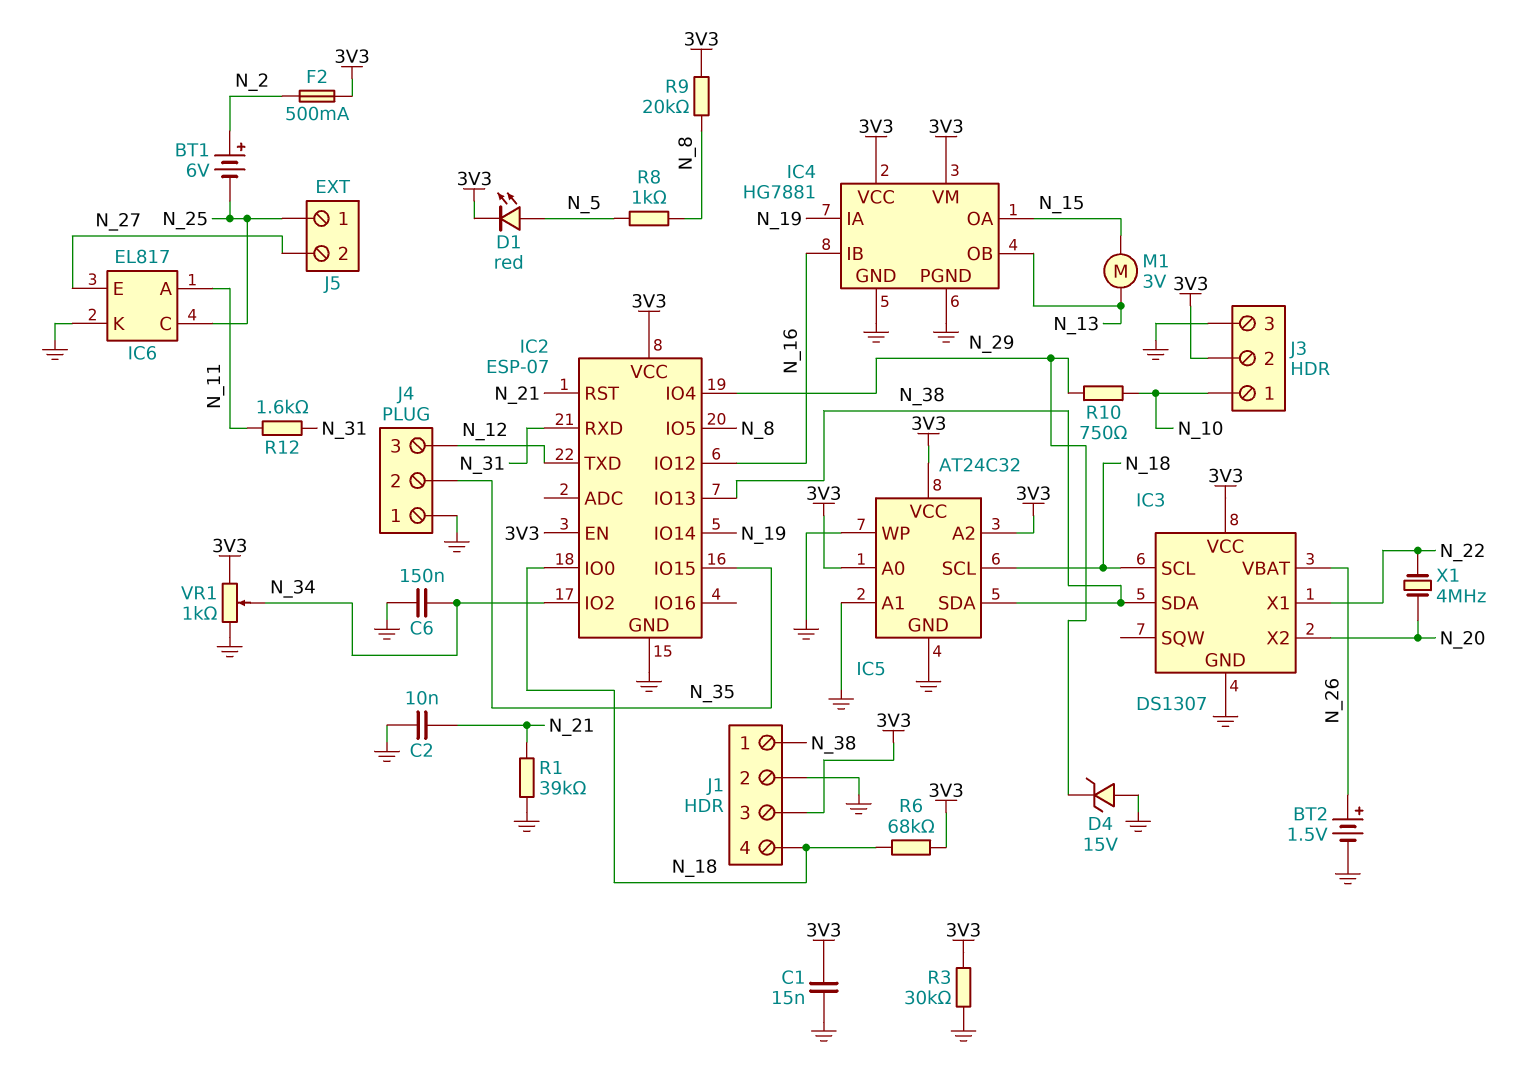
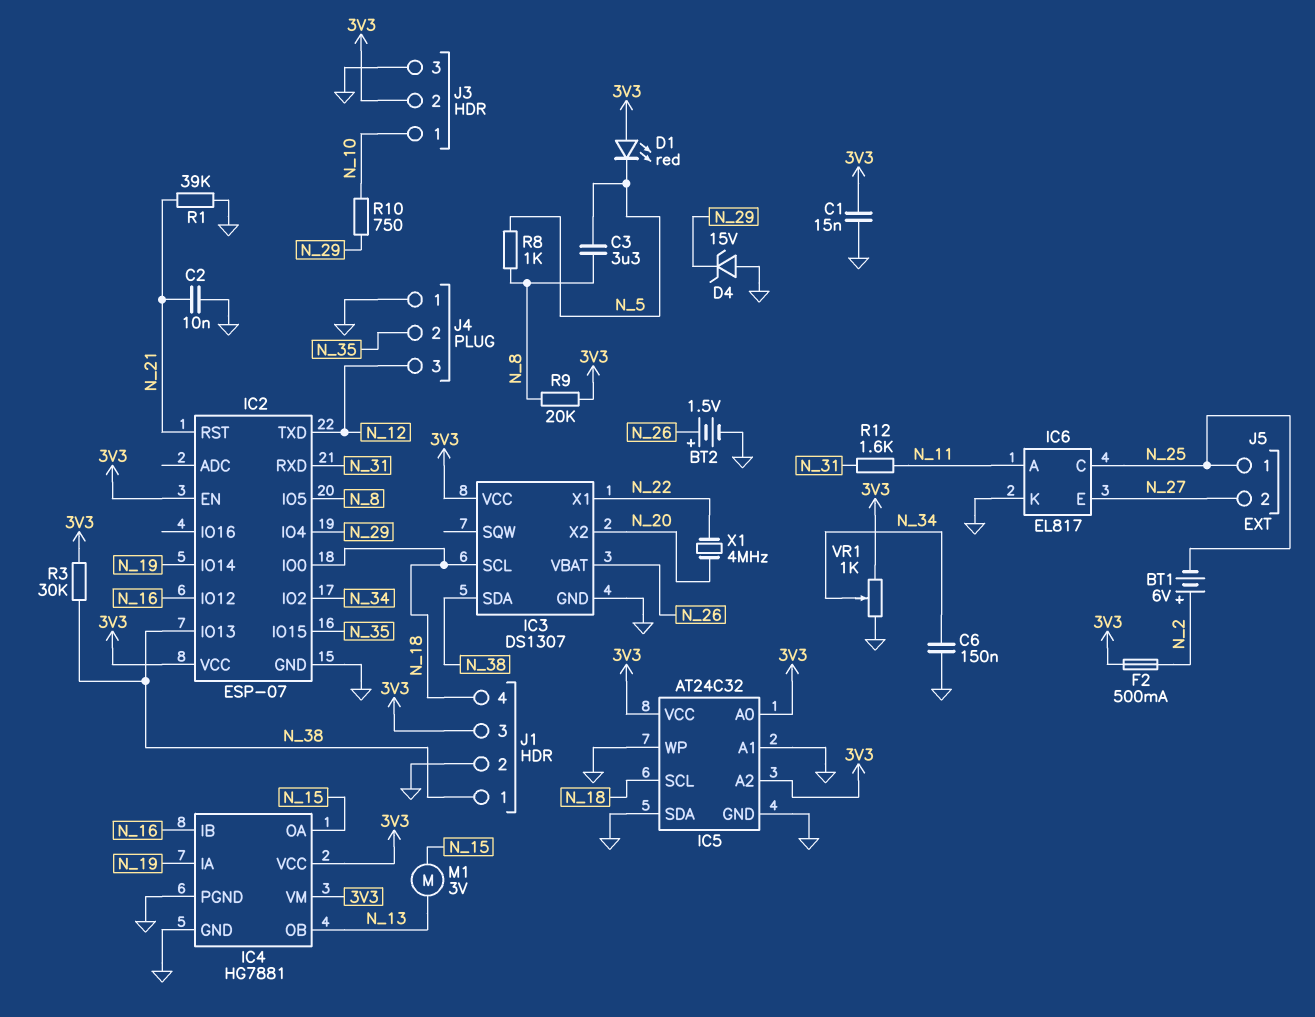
C3: none -> 3.3uF (N_5, N_8)
D1: LED red (A N_5, K 3V3) -> LED red (A 3V3, K N_5)
IC5 pin SDA: N_38 -> GND
R3: 30k (3V3, GND) -> 30k (3V3, N_38)
R6: 68k (3V3, N_18) -> none

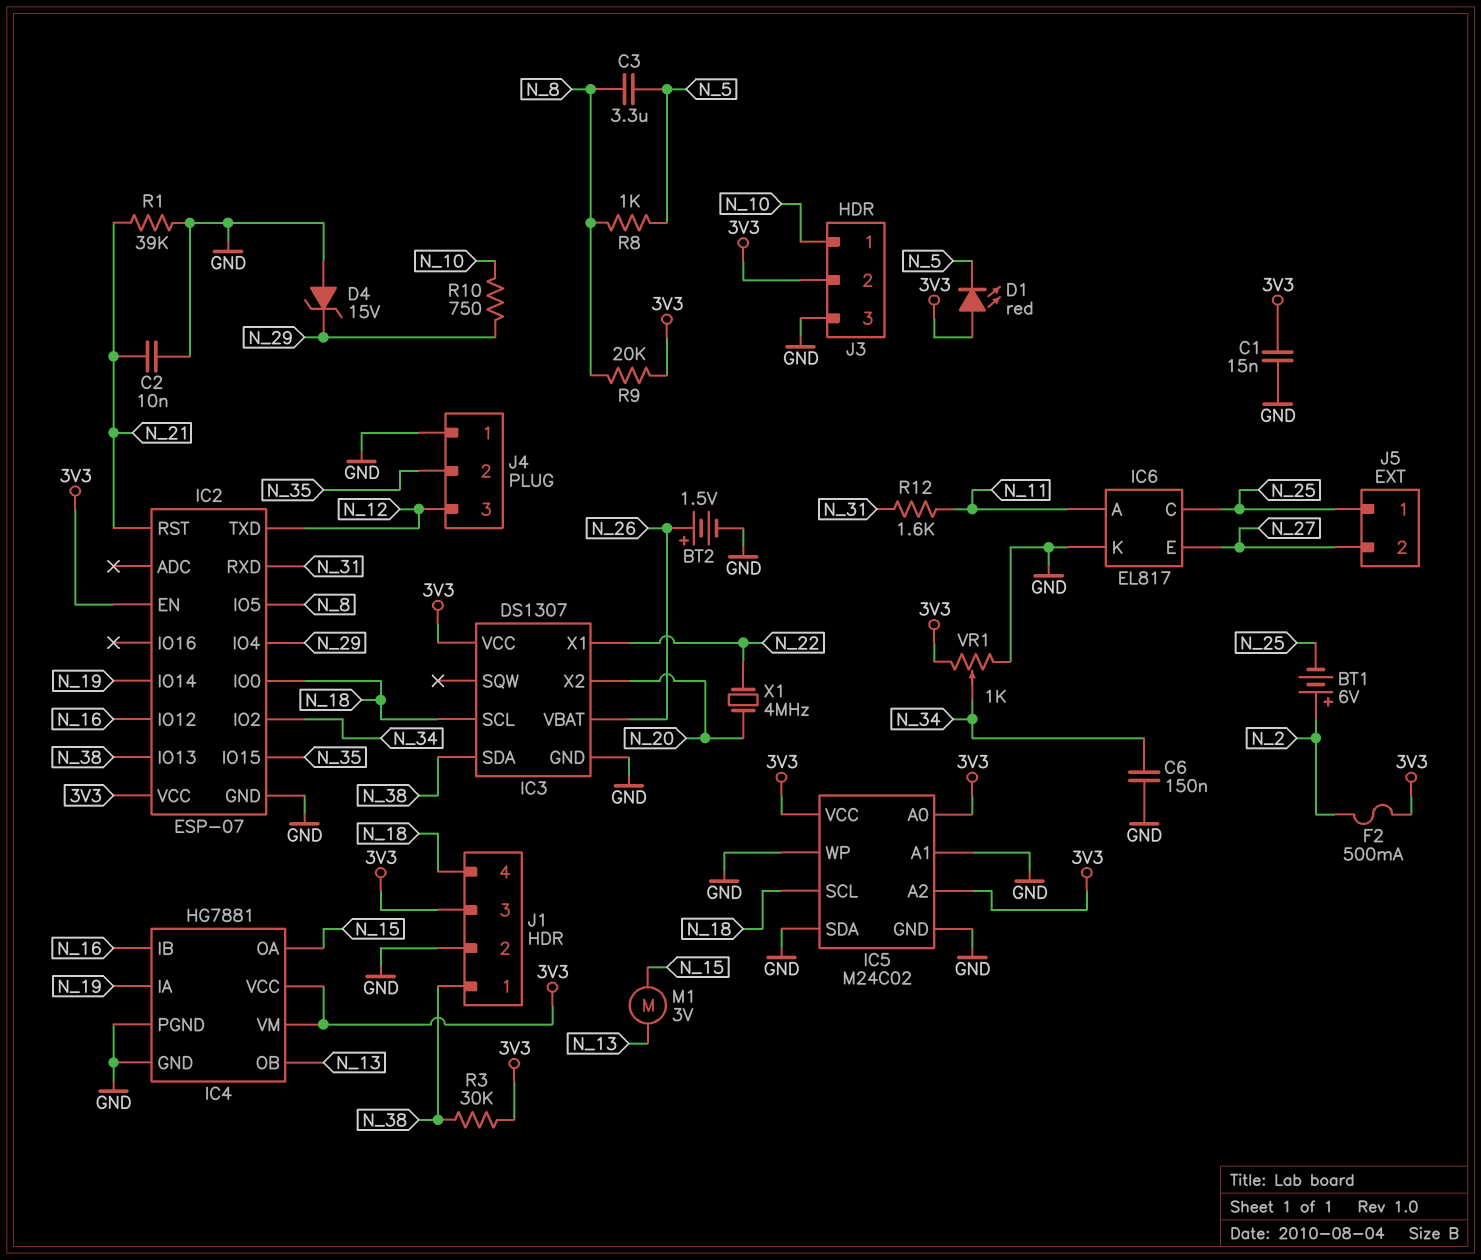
IC5: AT24C32 -> M24C02

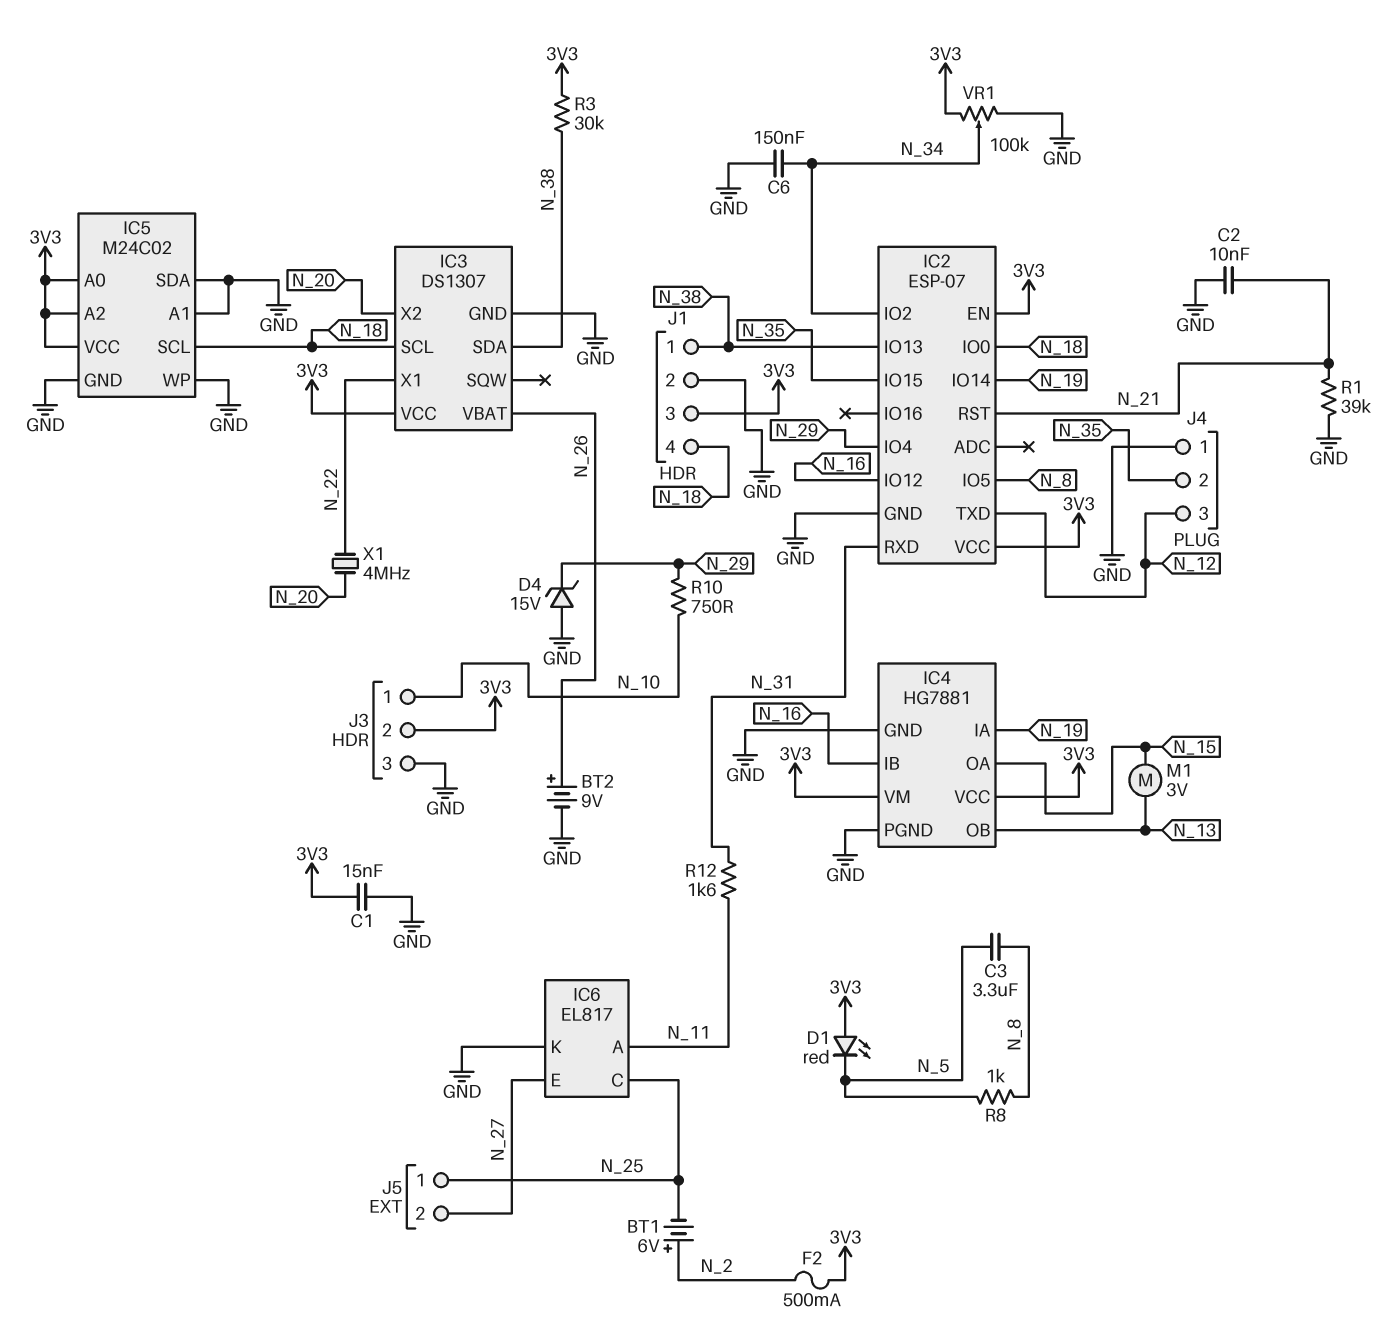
BT2: 1.5V (plus N_26, minus GND) -> 9V (plus N_26, minus GND)
R9: 20k (3V3, N_8) -> none
VR1: 1k (3V3, GND, wiper N_34) -> 100k (3V3, GND, wiper N_34)

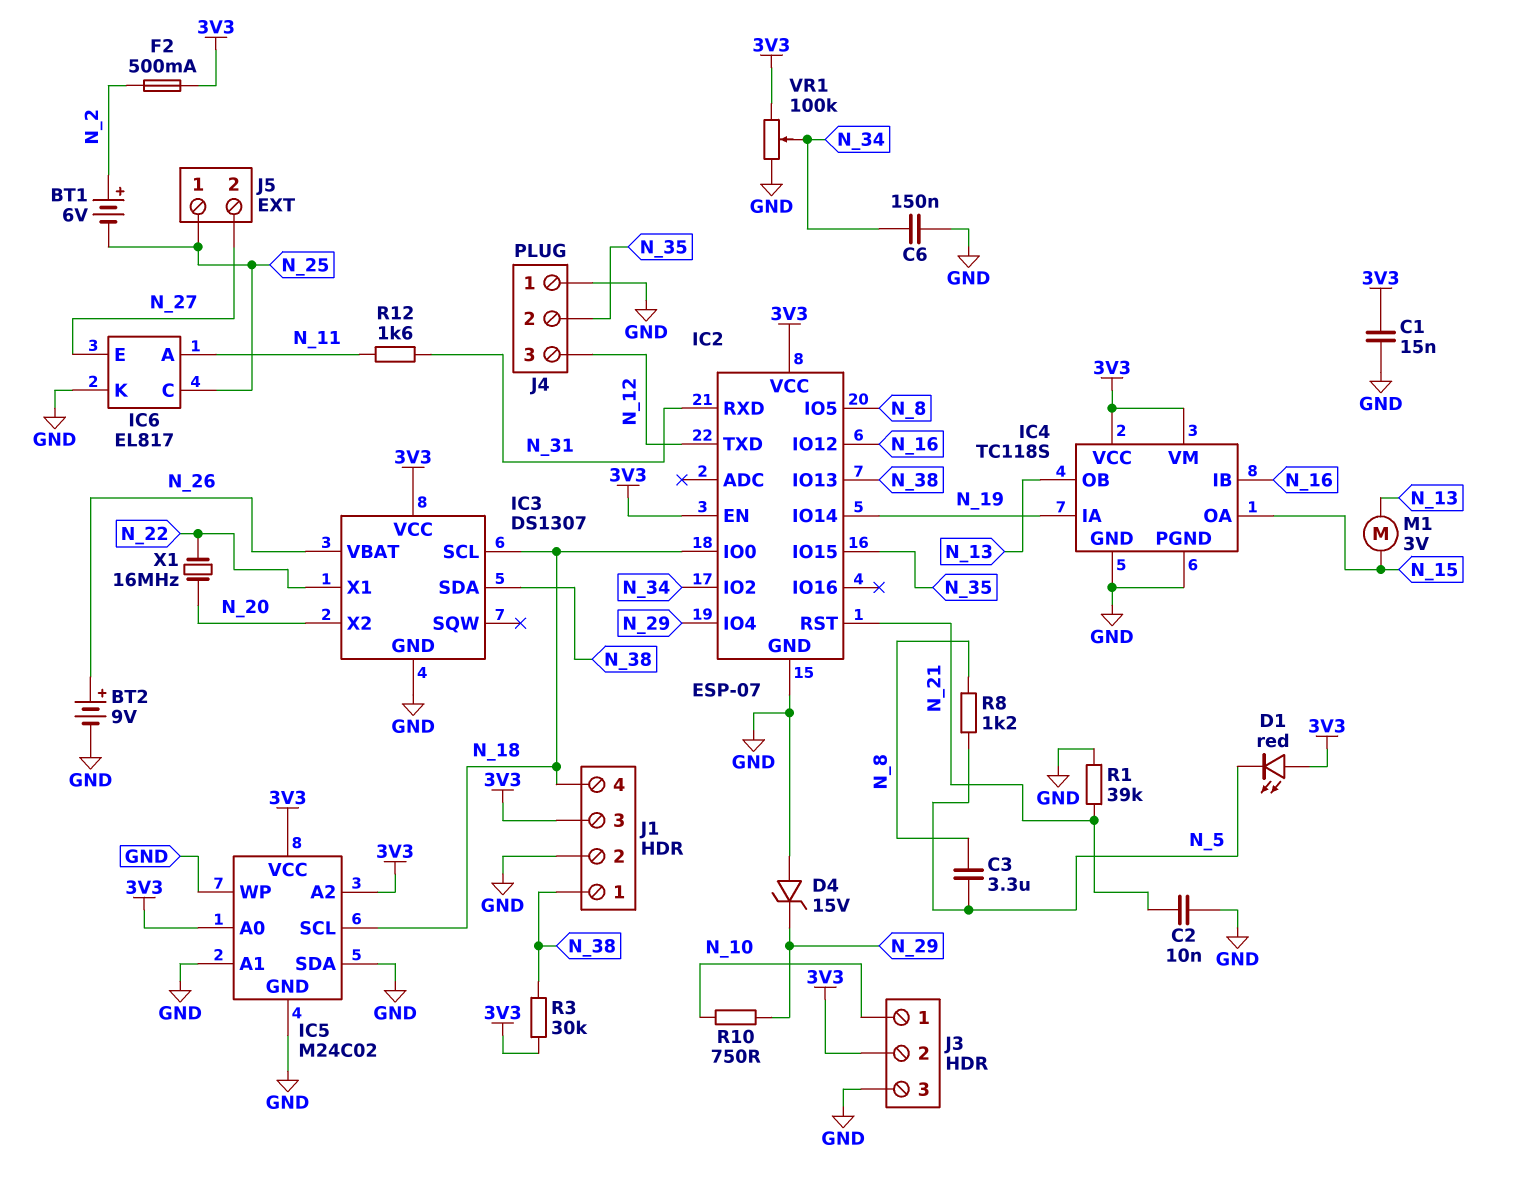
IC4: HG7881 -> TC118S
R8: 1k (N_5, N_8) -> 1.2k (N_5, N_8)
X1: 4MHz (N_20, N_22) -> 16MHz (N_20, N_22)

